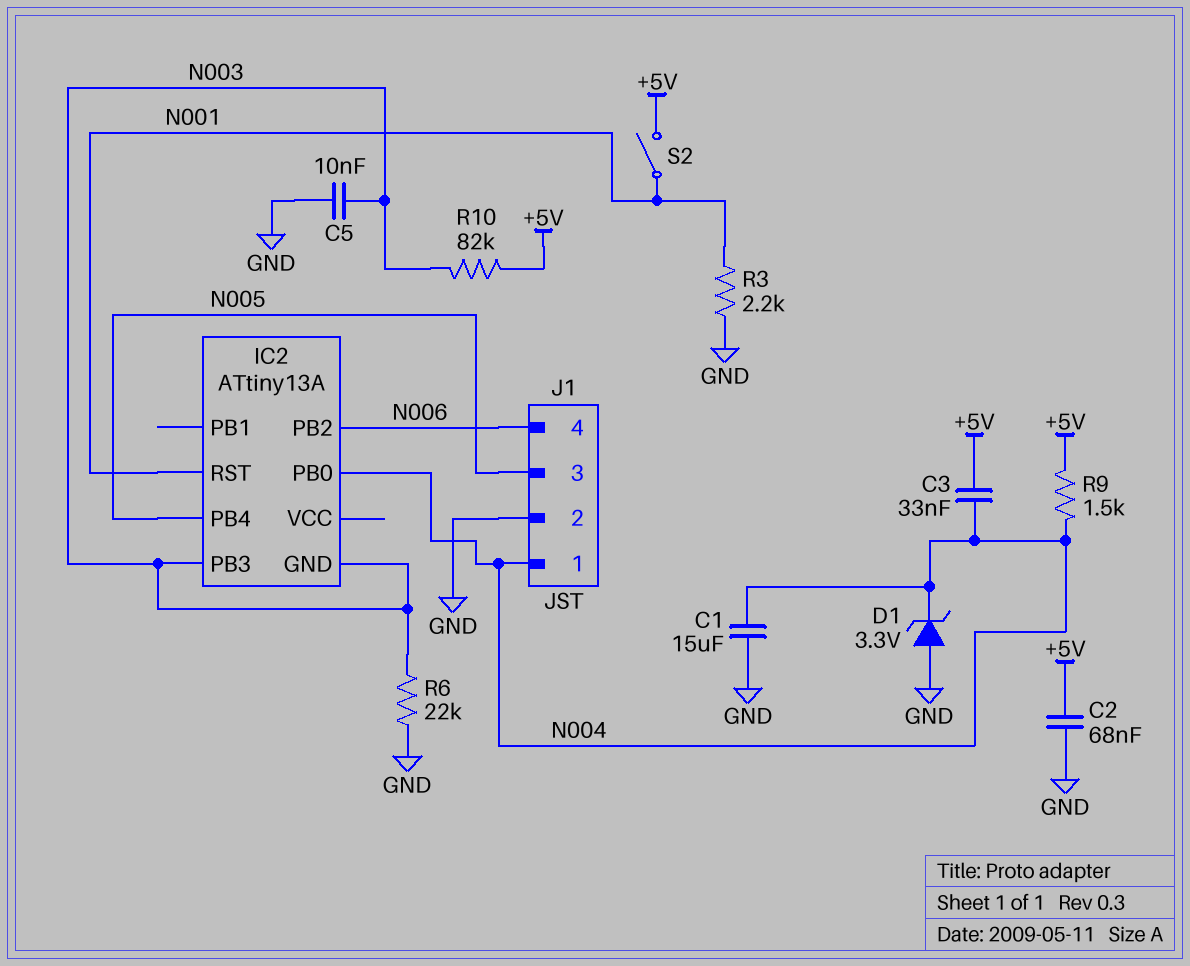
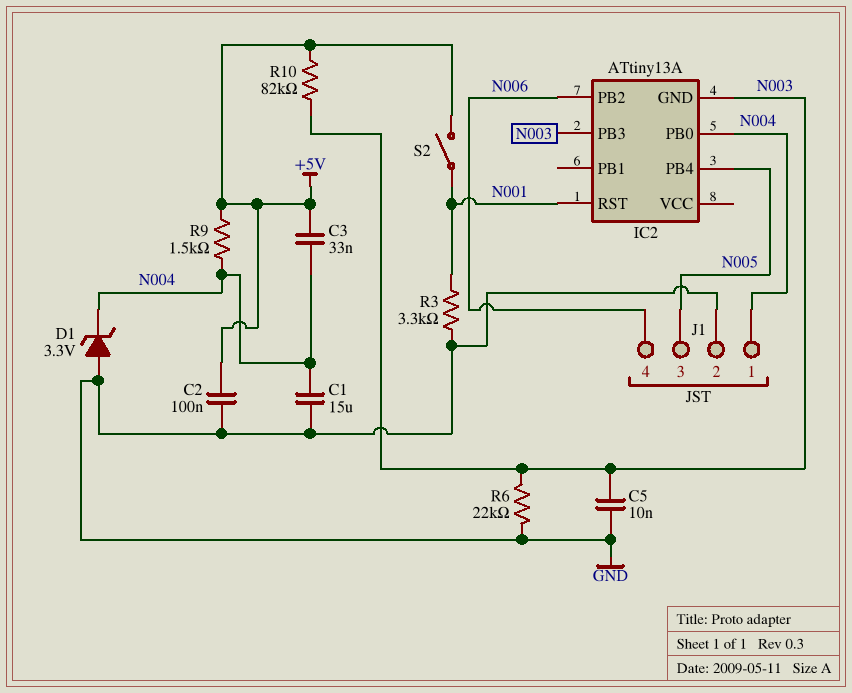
C2: 68nF (+5V, GND) -> 100nF (+5V, GND)
R3: 2.2k (GND, N001) -> 3.3k (GND, N001)

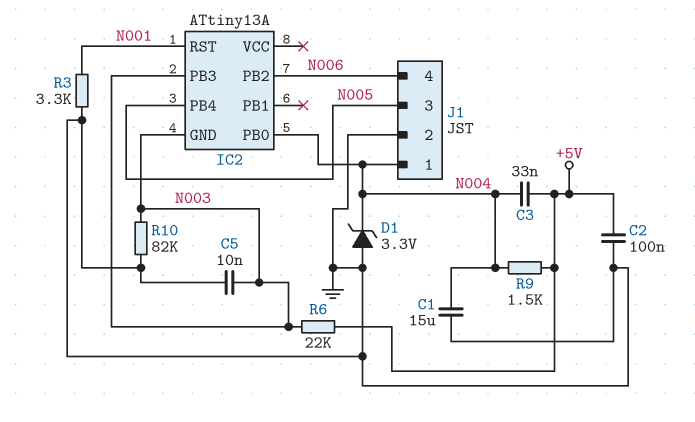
R6: 22k (GND, N003) -> 22k (+5V, N003)
R10: 82k (+5V, N003) -> 82k (GND, N003)
S2: switch (+5V, N001) -> none

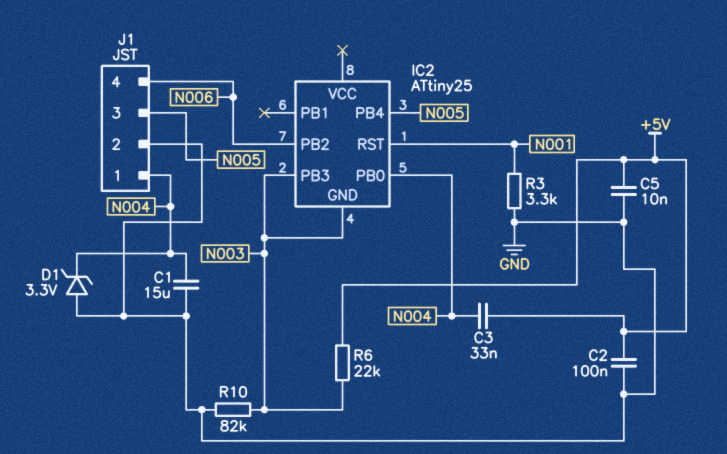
C5: 10nF (GND, N003) -> 10nF (+5V, GND)
IC2: ATtiny13A -> ATtiny25
R9: 1.5k (+5V, N004) -> none

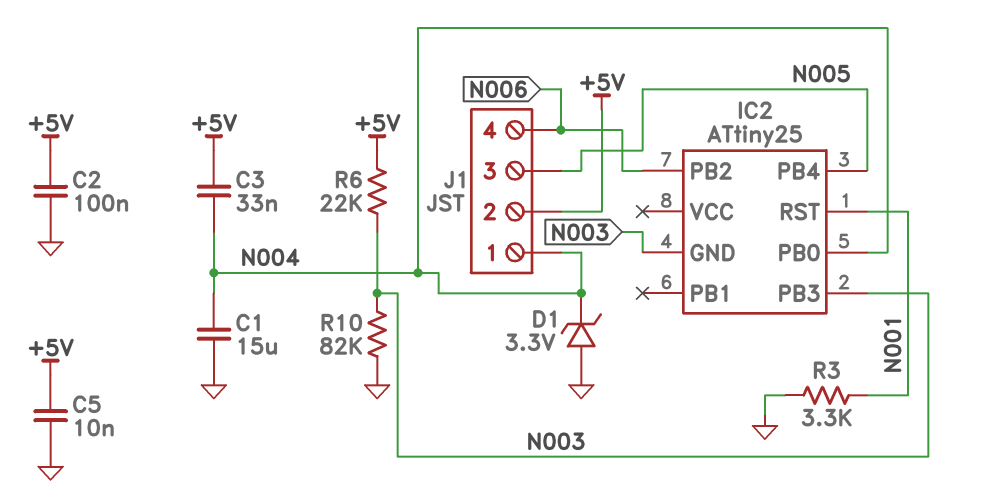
J1 pin 2: GND -> +5V

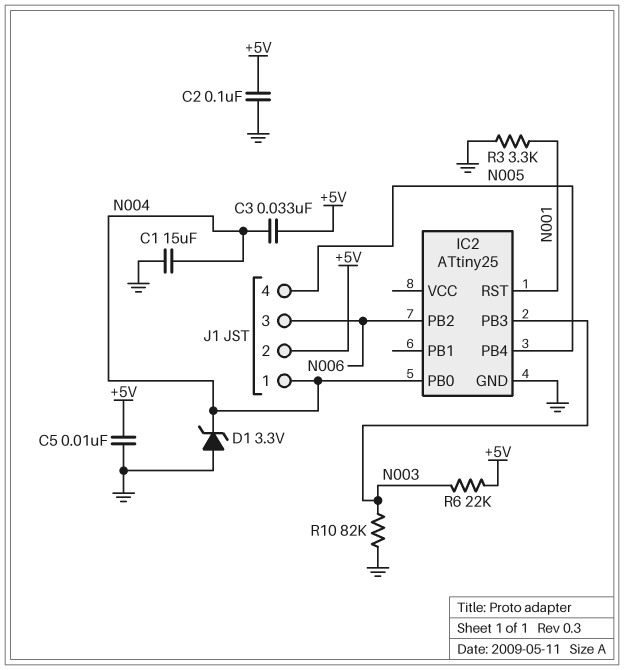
IC2 pin GND: N003 -> GND
J1 pin 3: N005 -> N006
J1 pin 4: N006 -> N005

